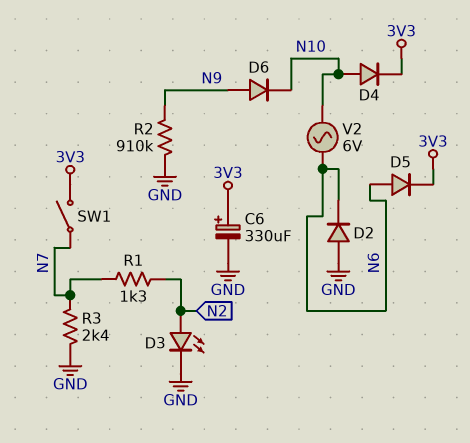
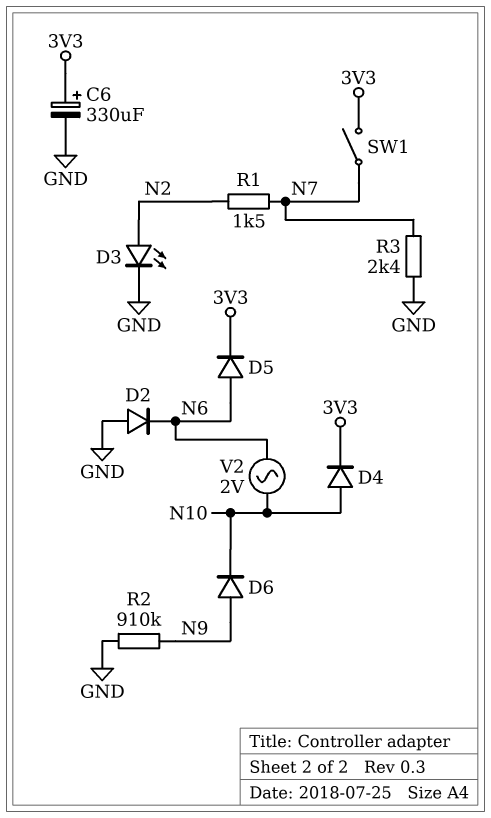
R1: 1.3k (N2, N7) -> 1.5k (N2, N7)
V2: AC 6V (N6, N10) -> AC 2V (N6, N10)

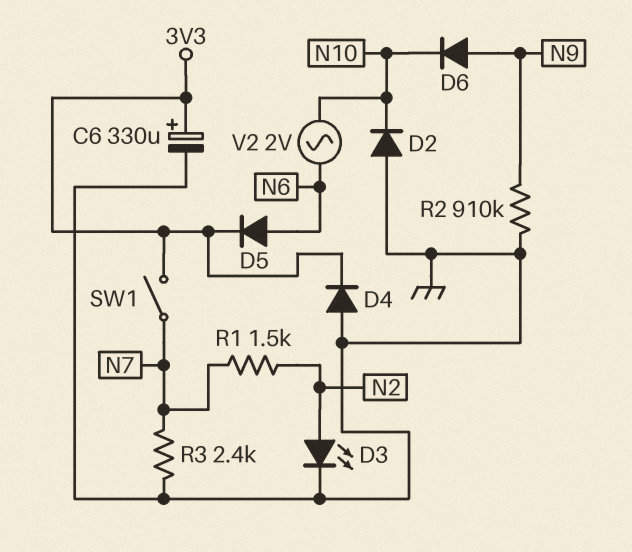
D2: diode (A GND, K N6) -> diode (A GND, K N10)
D4: diode (A N10, K 3V3) -> diode (A GND, K 3V3)

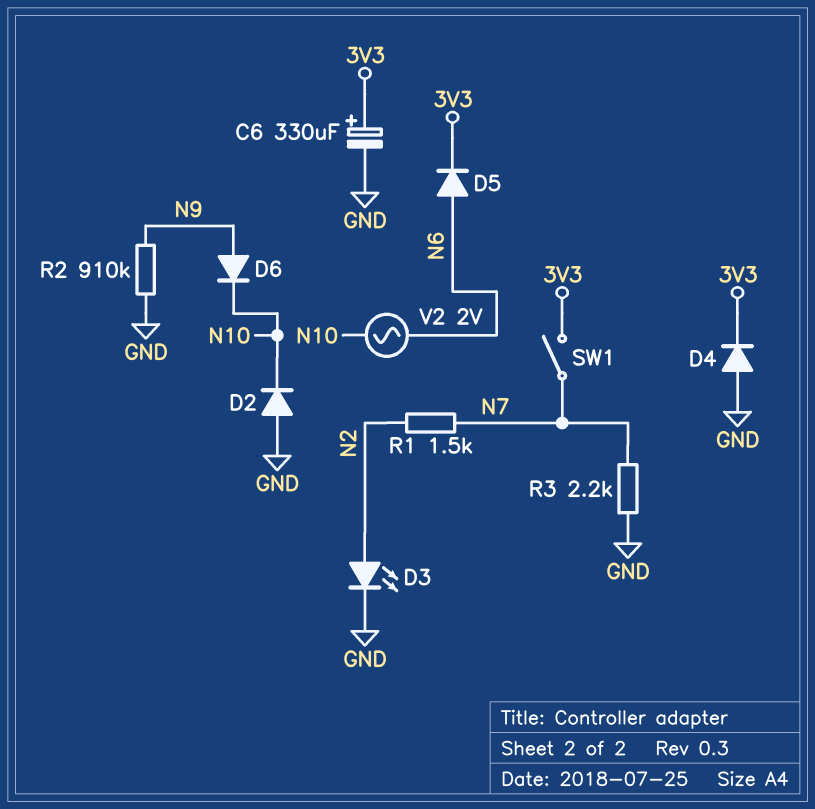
R3: 2.4k (GND, N7) -> 2.2k (GND, N7)

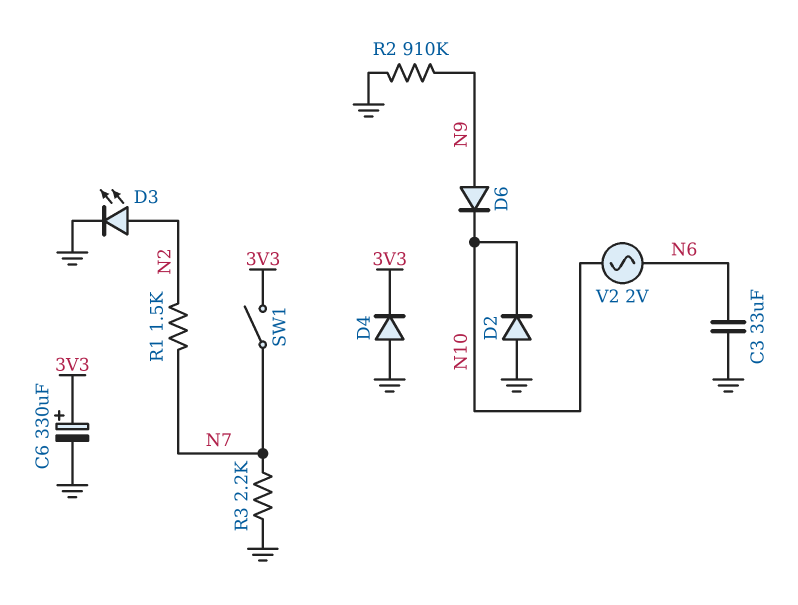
C3: none -> 33uF (GND, N6)
D5: diode (A N6, K 3V3) -> none

